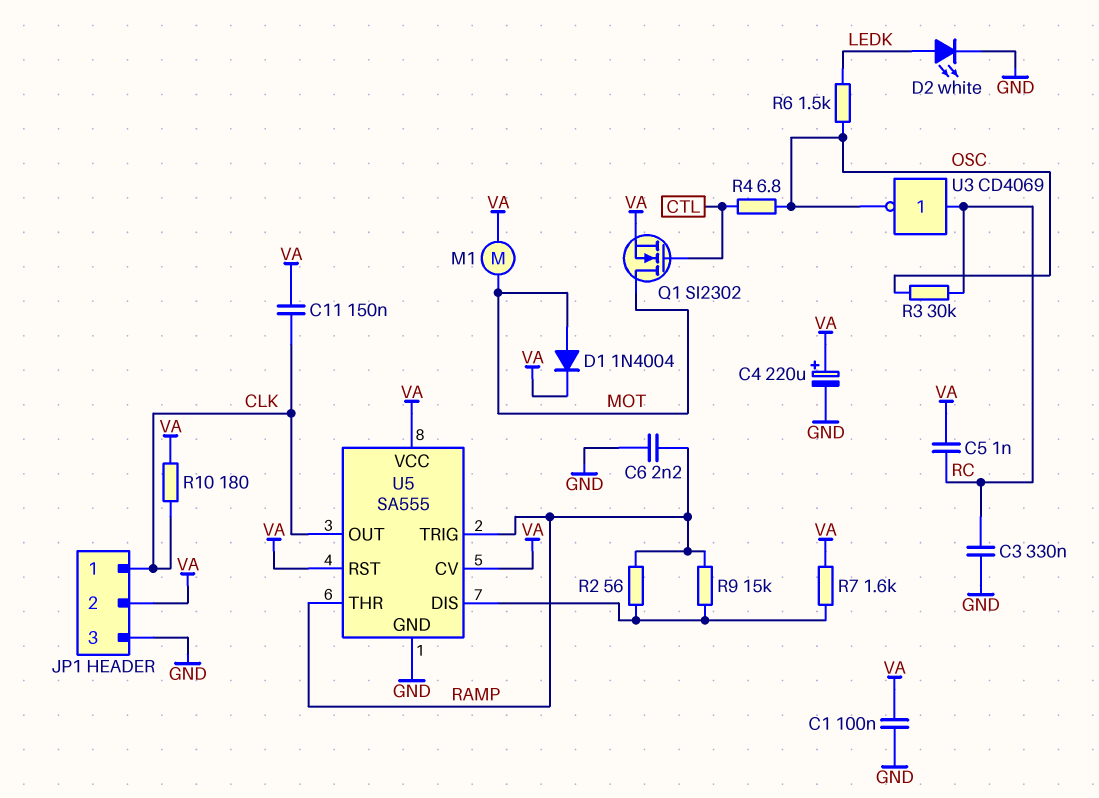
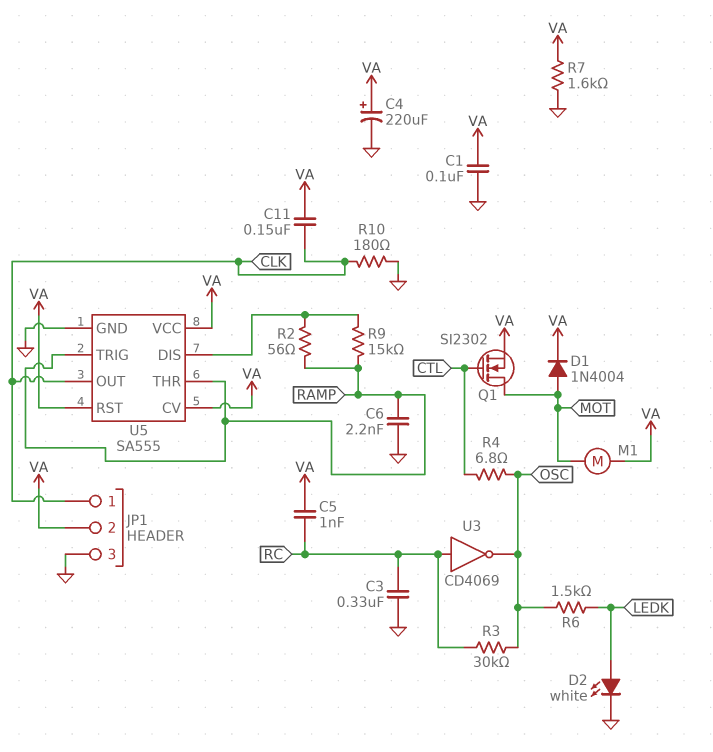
R7: 1.6k (U5/DIS, VA) -> 1.6k (GND, VA)
R10: 180 (CLK, VA) -> 180 (CLK, GND)

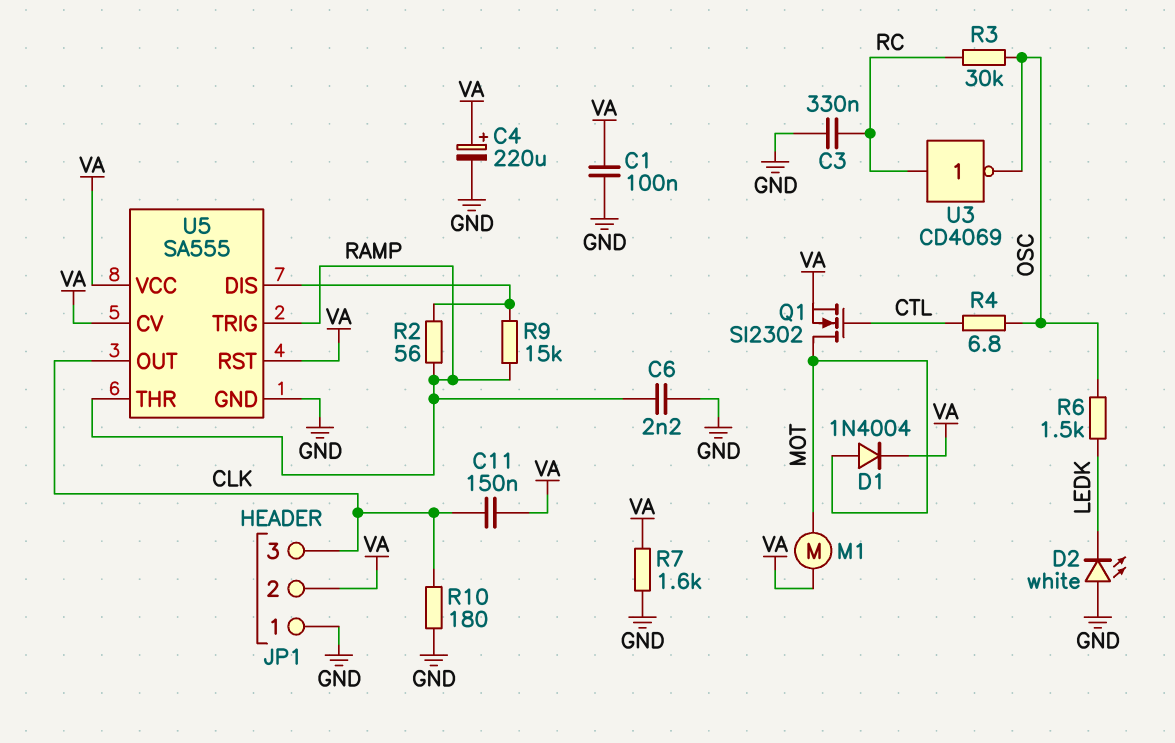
C5: 1nF (RC, VA) -> none
D2: LED white (A LEDK, K GND) -> LED white (A GND, K LEDK)
JP1 pin 1: CLK -> GND
JP1 pin 3: GND -> CLK

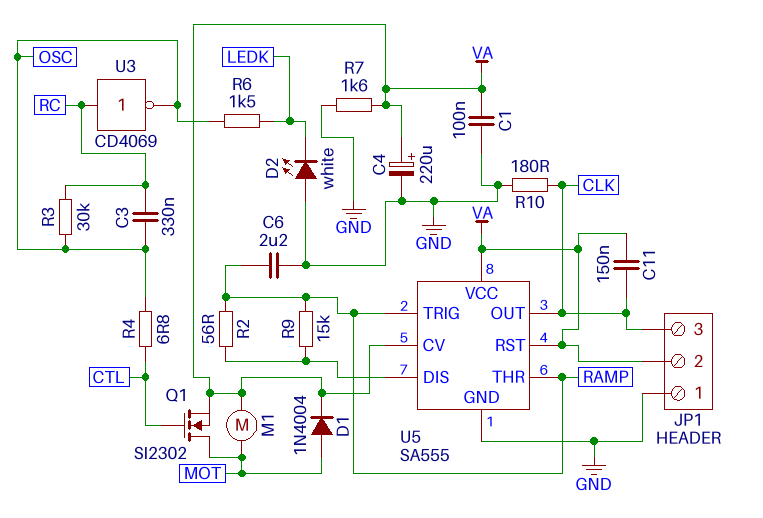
C3: 330nF (GND, RC) -> 330nF (OSC, RC)
C6: 2.2nF (GND, RAMP) -> 2.2uF (GND, RAMP)

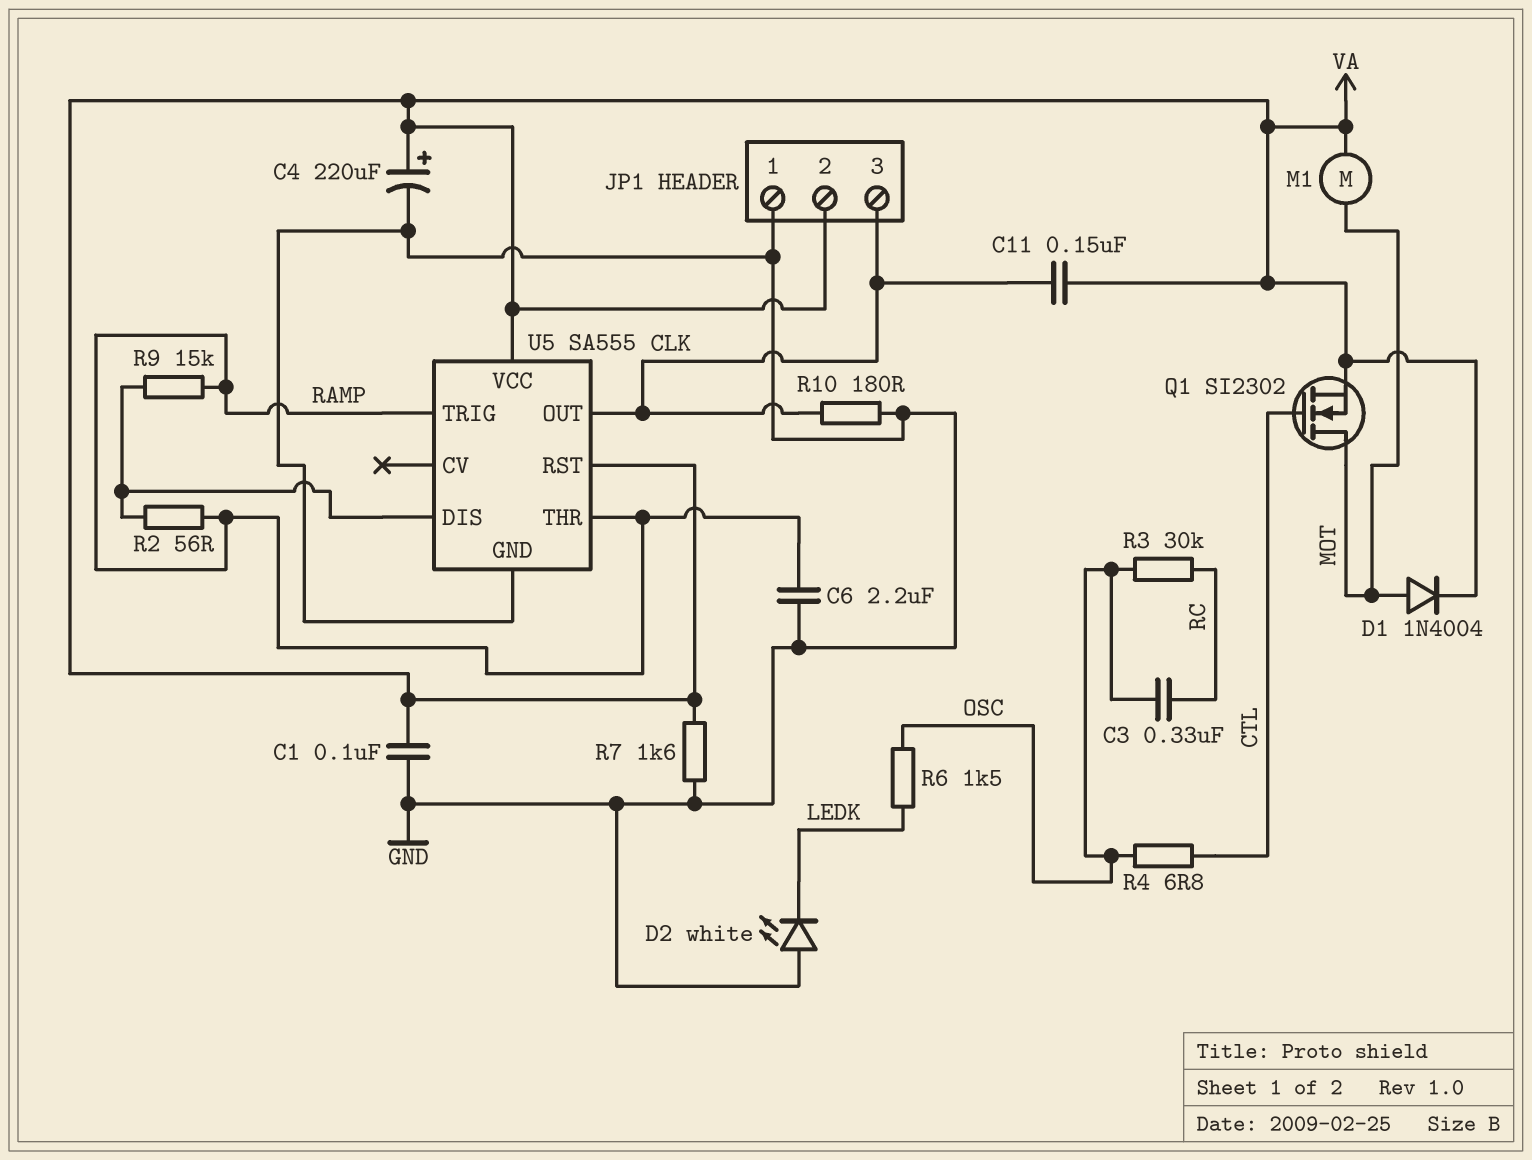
U3: NOT CD4069 (in RC, out OSC) -> none
U5 pin CV: VA -> none

